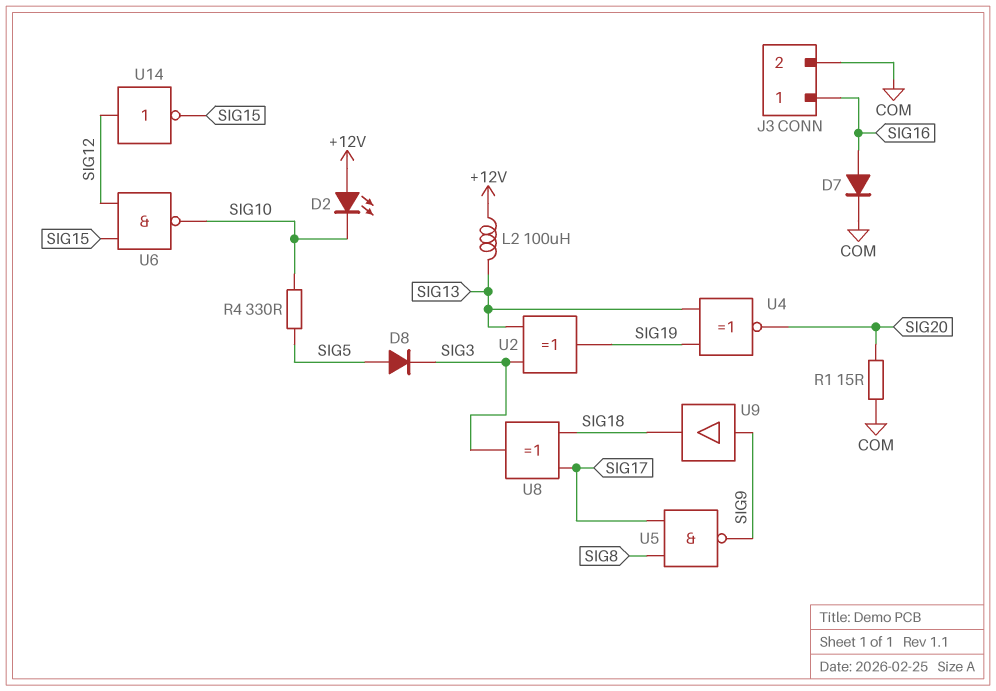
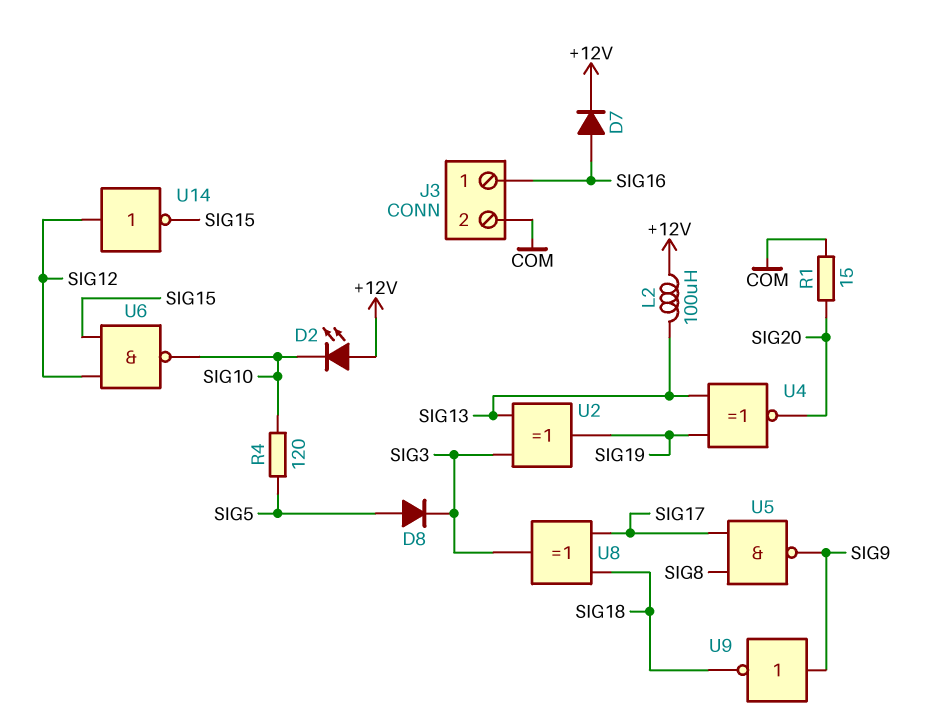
D7: diode (A SIG16, K COM) -> diode (A SIG16, K +12V)
R4: 330 (SIG5, SIG10) -> 120 (SIG5, SIG10)
U9: buffer (in SIG9, out SIG18) -> NOT (in SIG9, out SIG18)

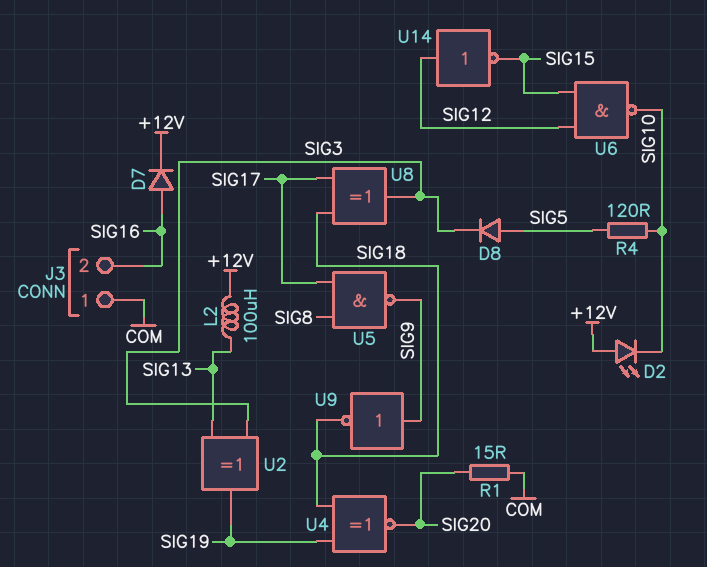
J3 pin 1: SIG16 -> COM
J3 pin 2: COM -> SIG16
U4: XNOR (in SIG13, in SIG19, out SIG20) -> XNOR (in SIG18, in SIG19, out SIG20)

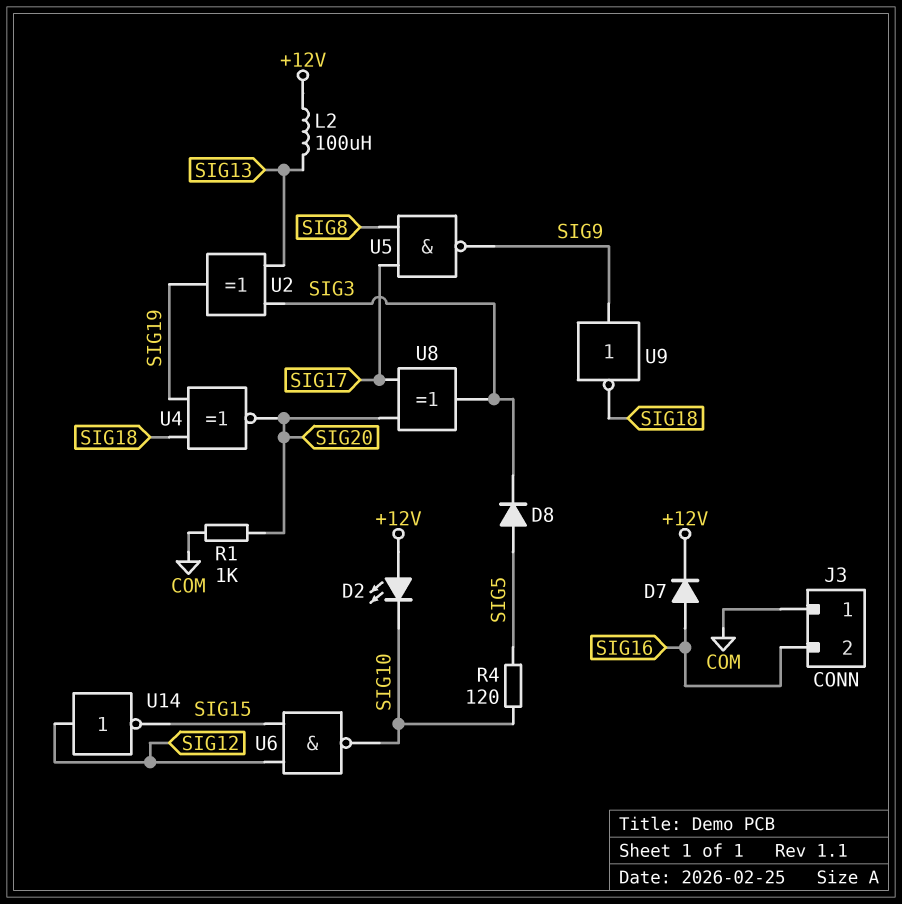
R1: 15 (COM, SIG20) -> 1k (COM, SIG20)
U8: XOR (in SIG17, in SIG18, out SIG3) -> XOR (in SIG17, in SIG20, out SIG3)

